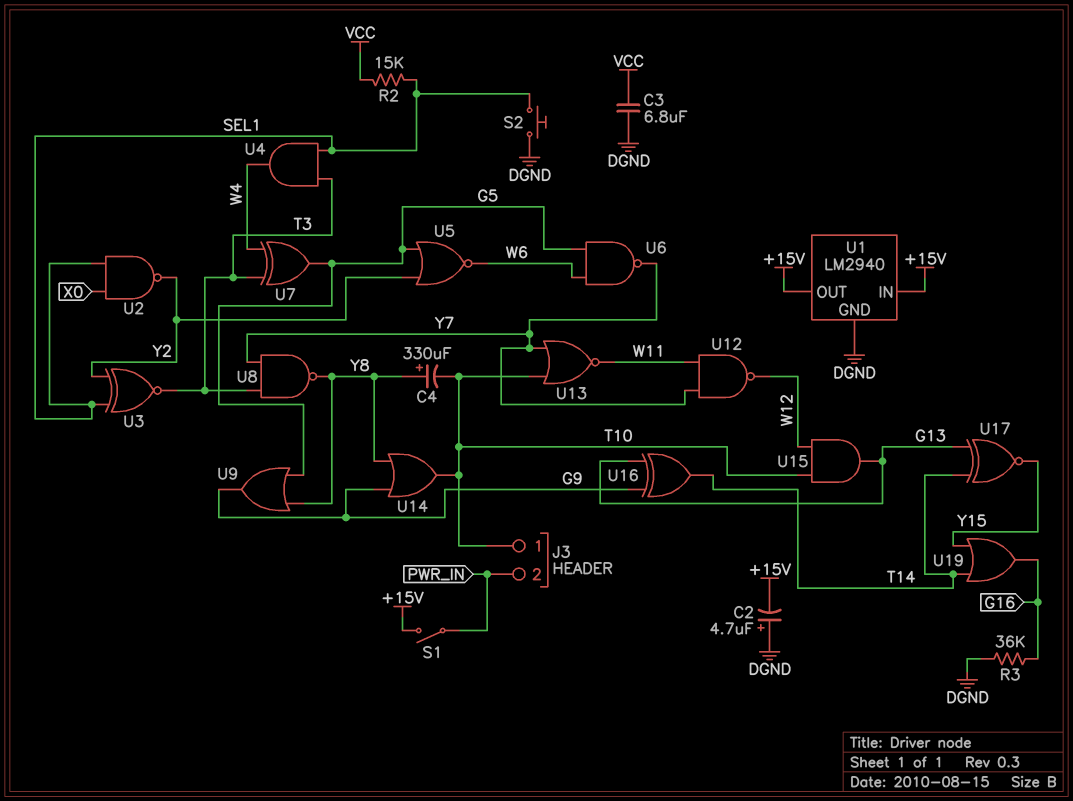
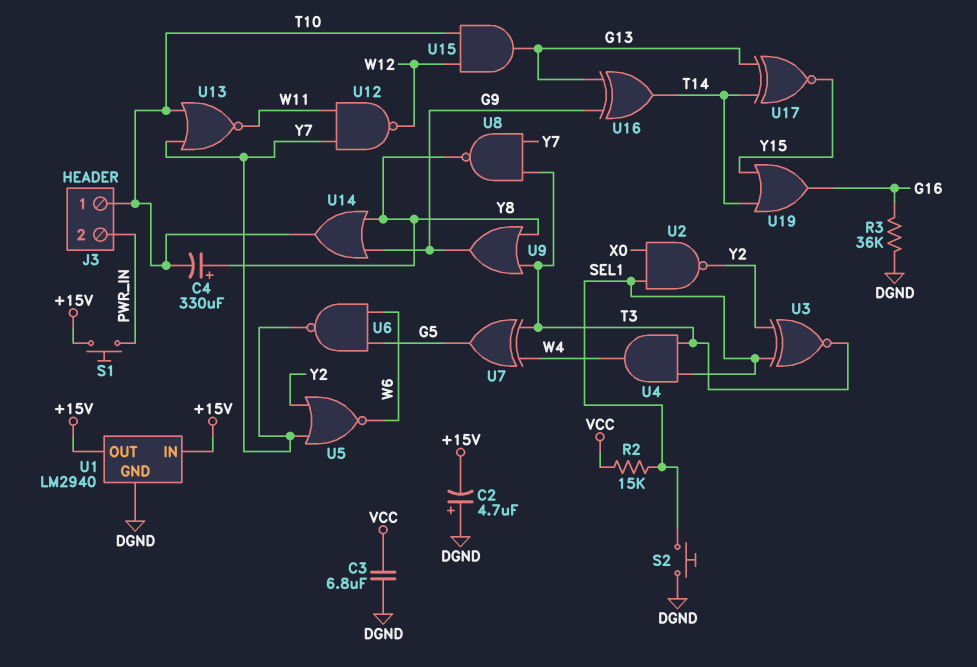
S1: switch (+15V, PWR_IN) -> button (+15V, PWR_IN)
U5: NOR (in G5, in Y2, out W6) -> NOR (in Y2, in Y7, out W6)
U9: OR (in G5, in Y8, out G9) -> OR (in T3, in Y8, out G9)

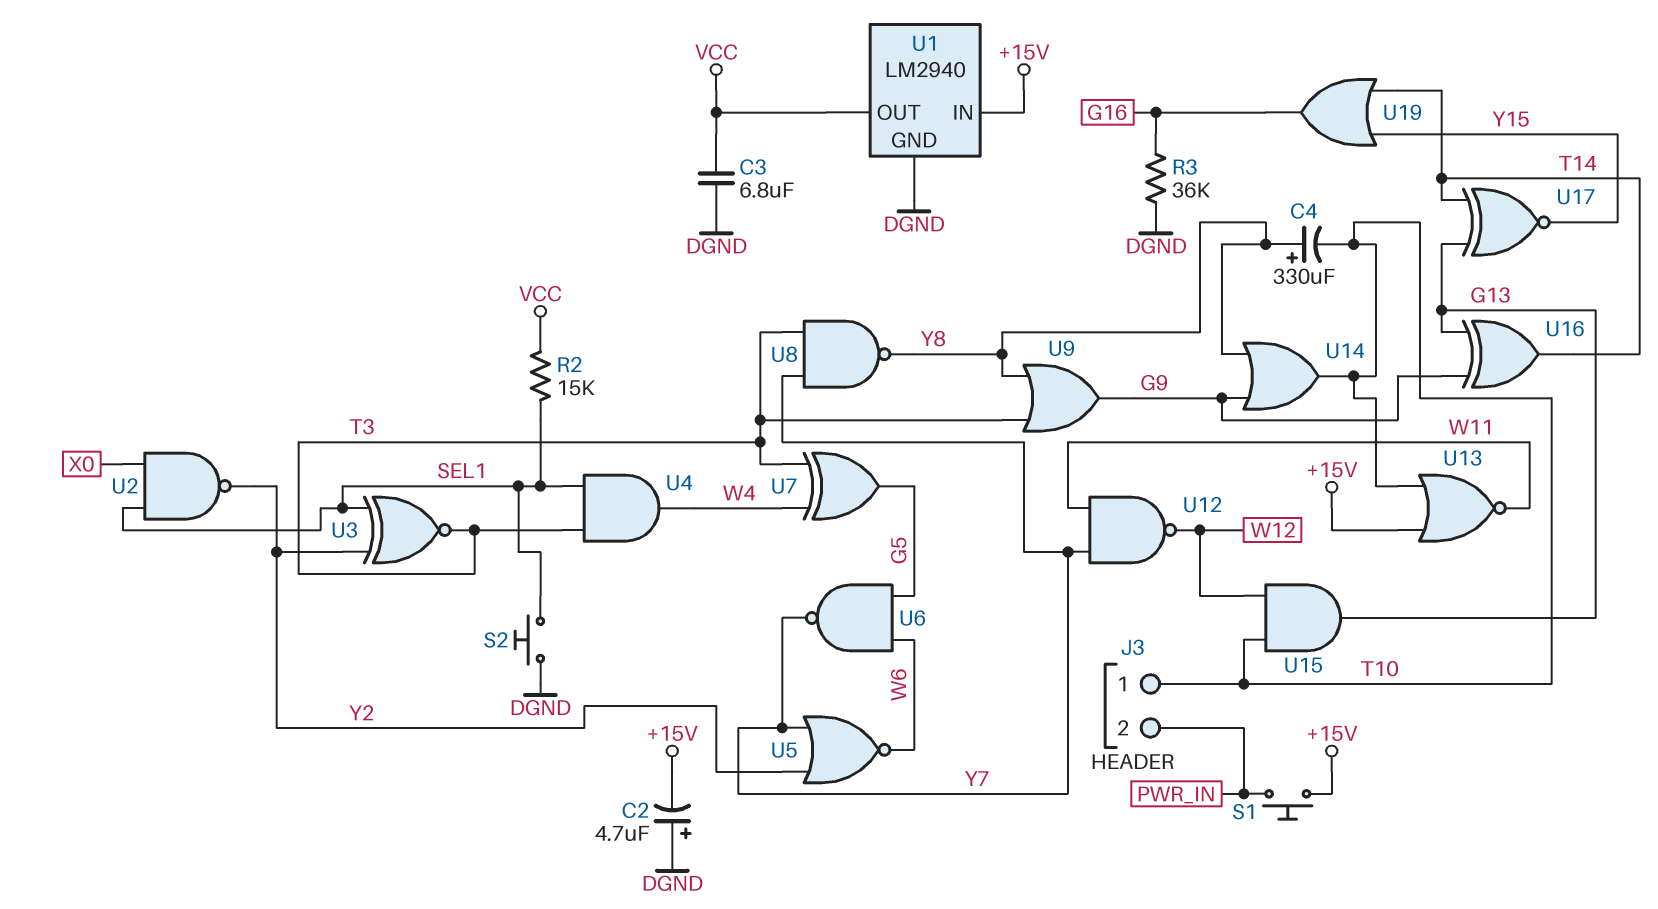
U1 pin OUT: +15V -> VCC
U13: NOR (in T10, in Y7, out W11) -> NOR (in +15V, in T10, out W11)

